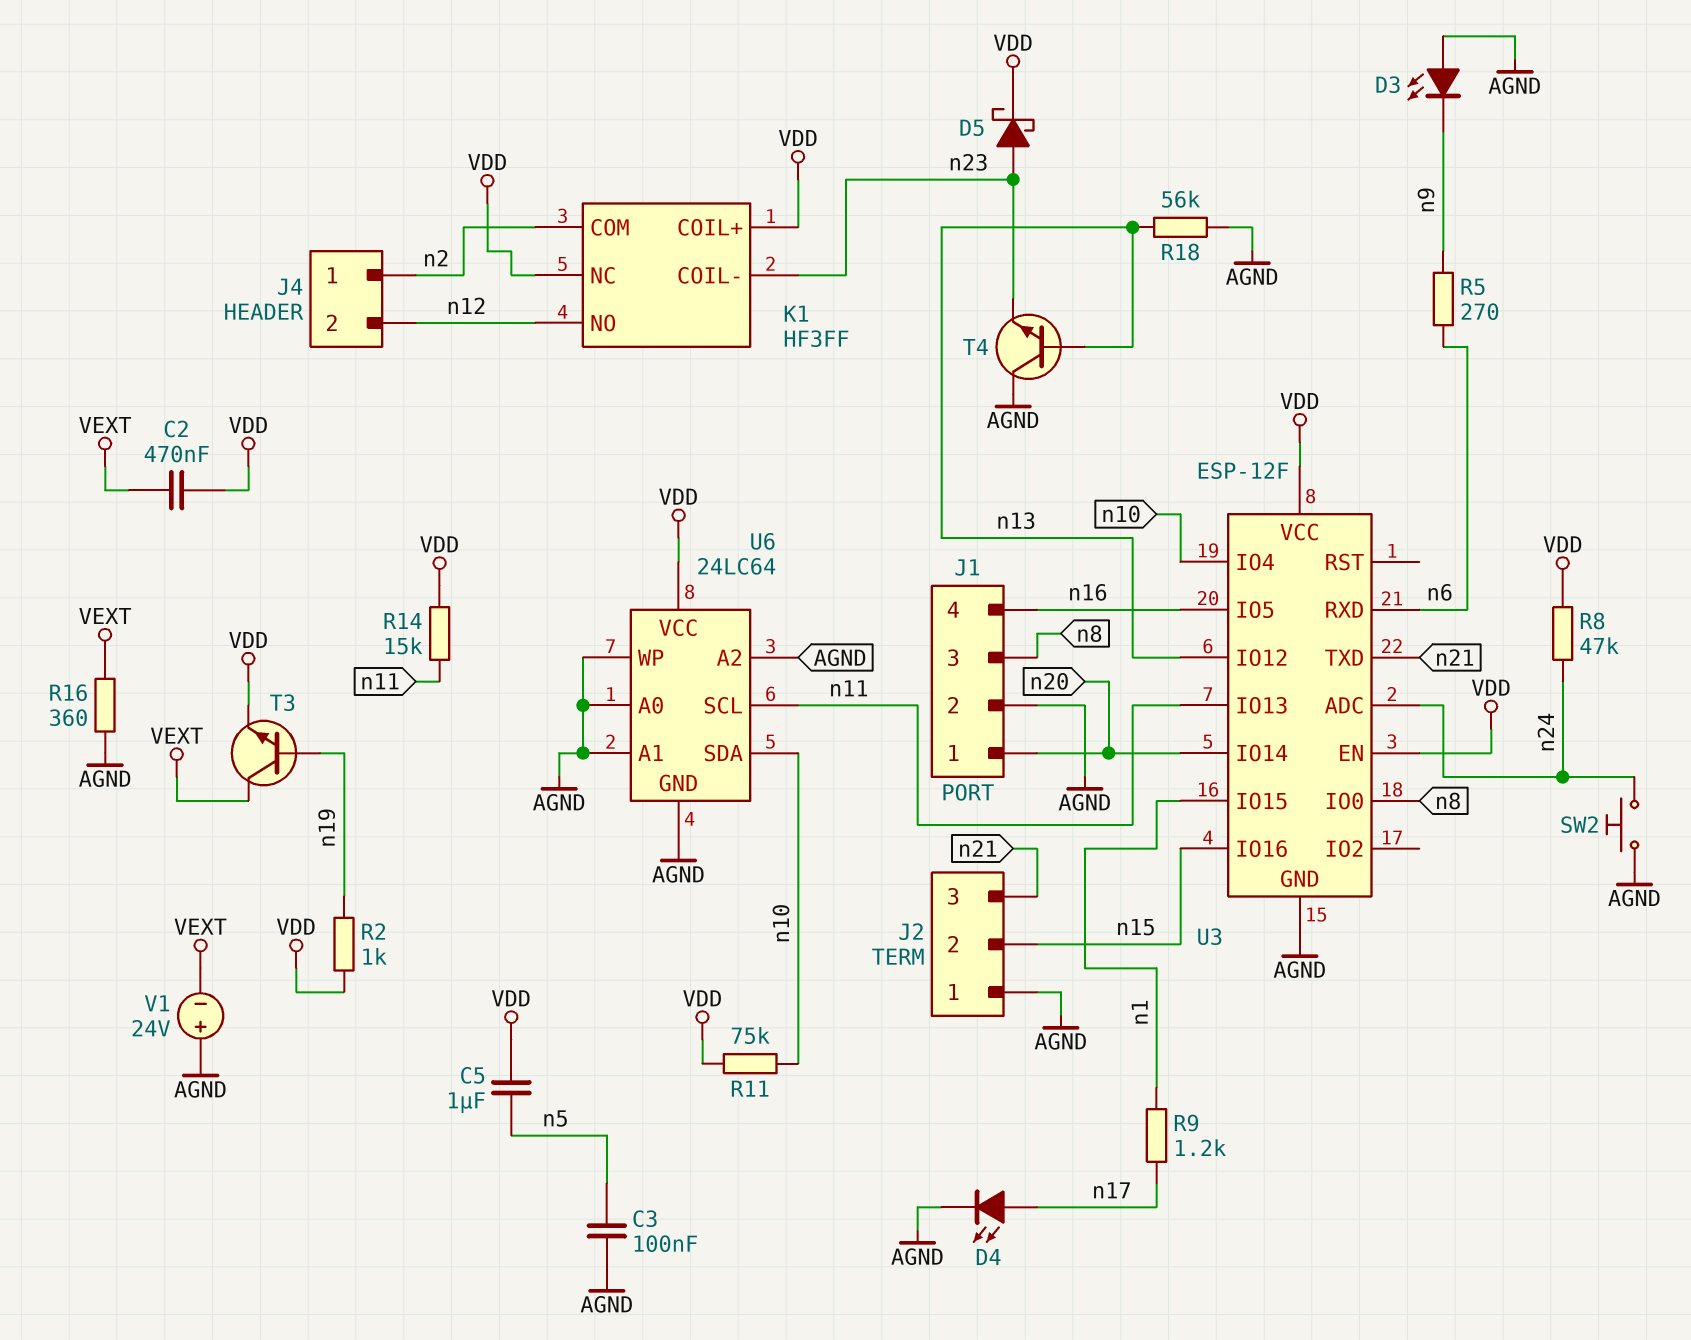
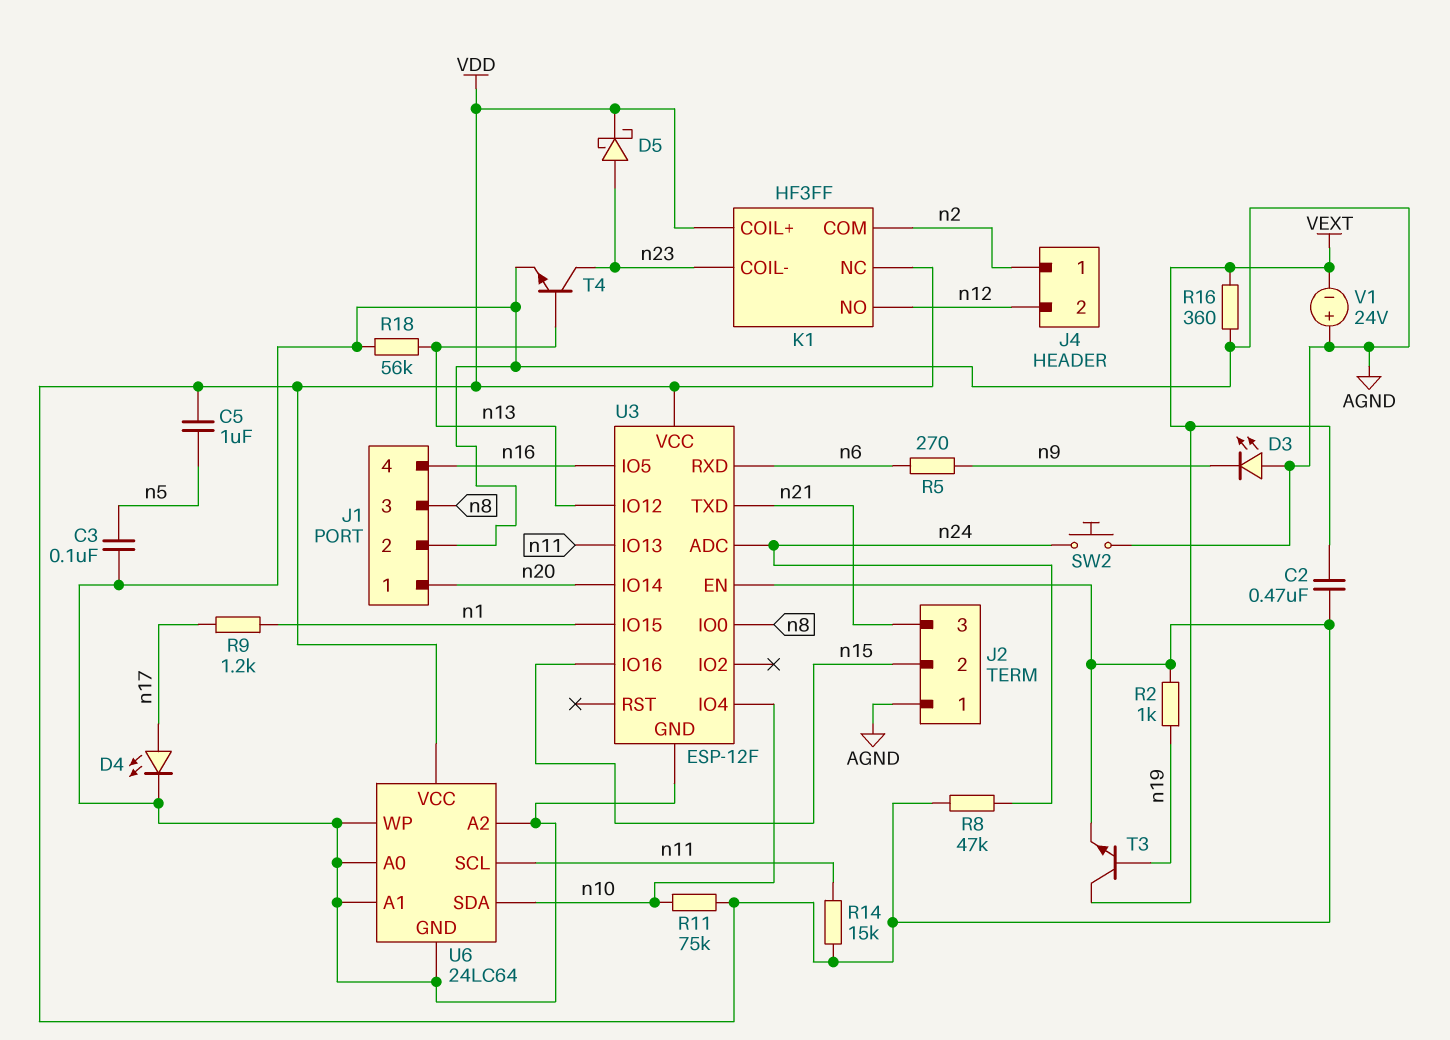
T4: NPN (B n13, C AGND, E n23) -> NPN (B n13, C n23, E AGND)

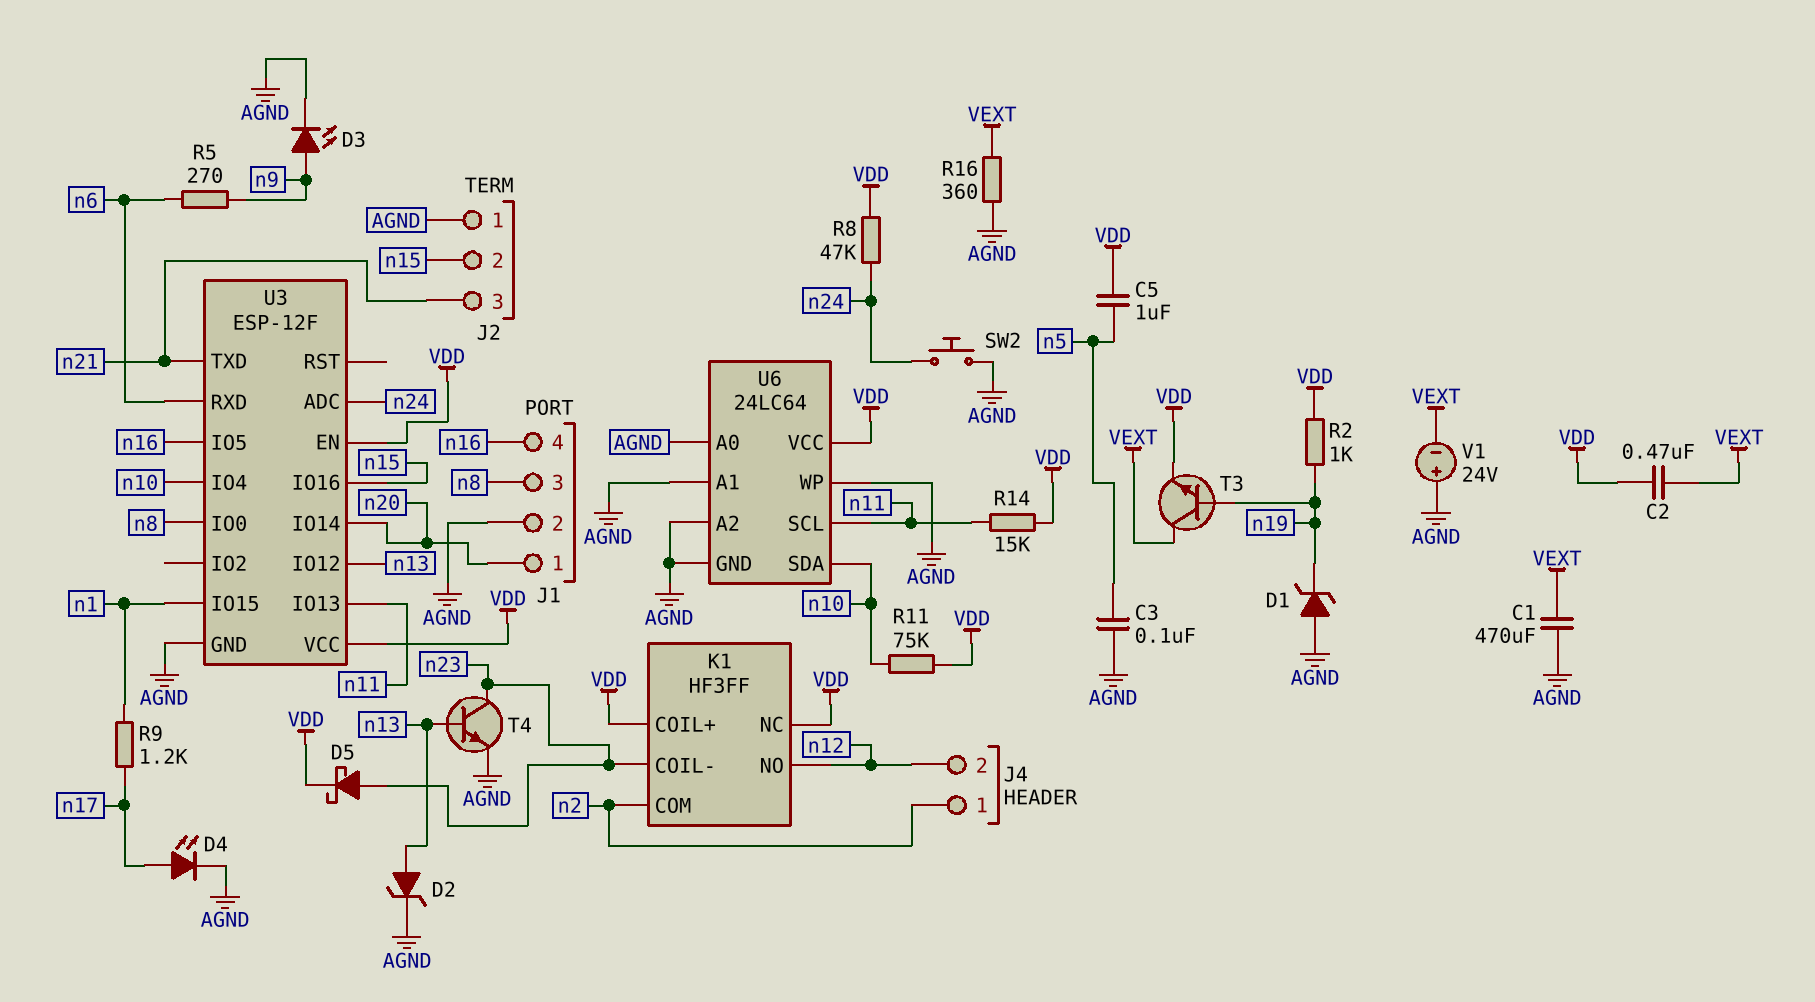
C1: none -> 470uF (AGND, VEXT)
D1: none -> zener (A AGND, K n19)
D2: none -> zener (A n13, K AGND)
D3: LED (A AGND, K n9) -> LED (A n9, K AGND)
R18: 56k (AGND, n13) -> none

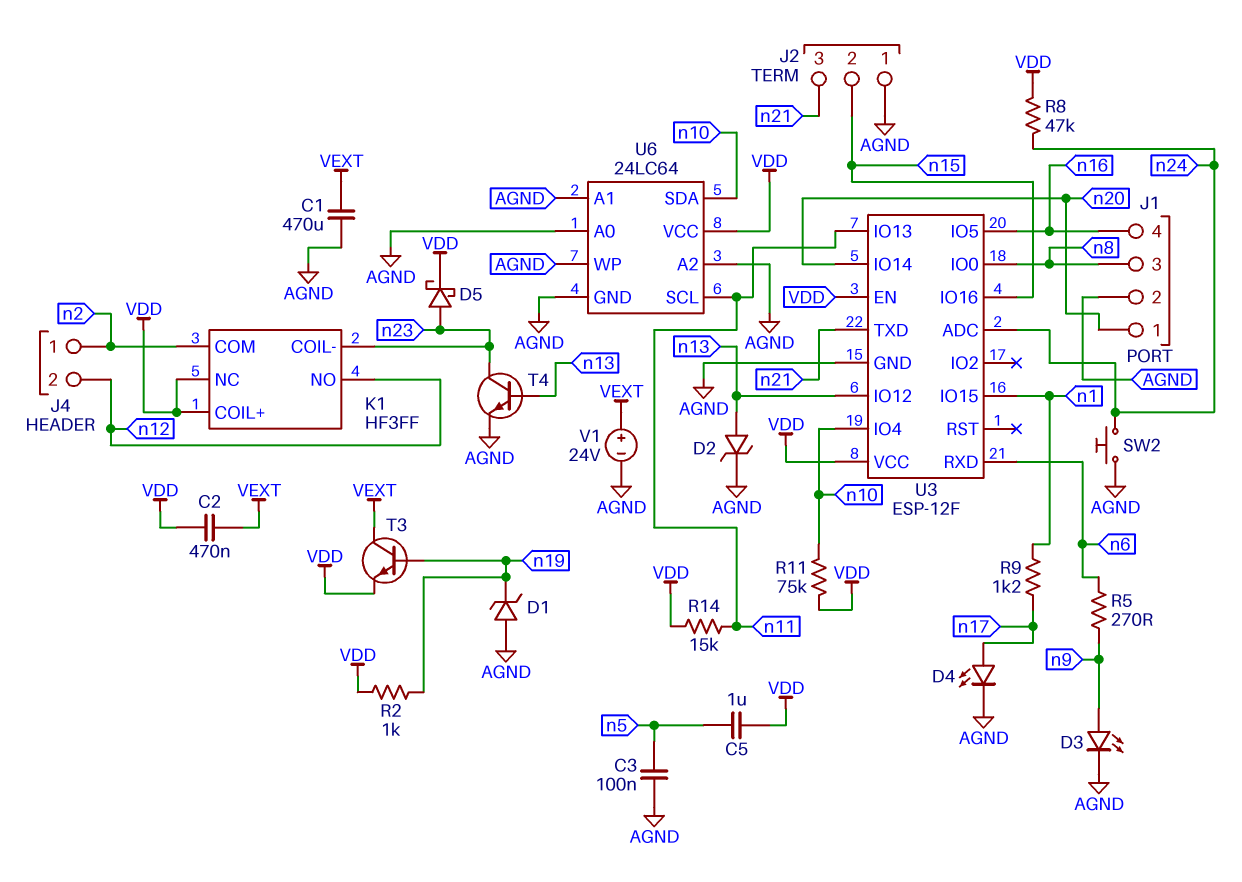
R16: 360 (AGND, VEXT) -> none
V1: 24V (plus AGND, minus VEXT) -> 24V (plus VEXT, minus AGND)

